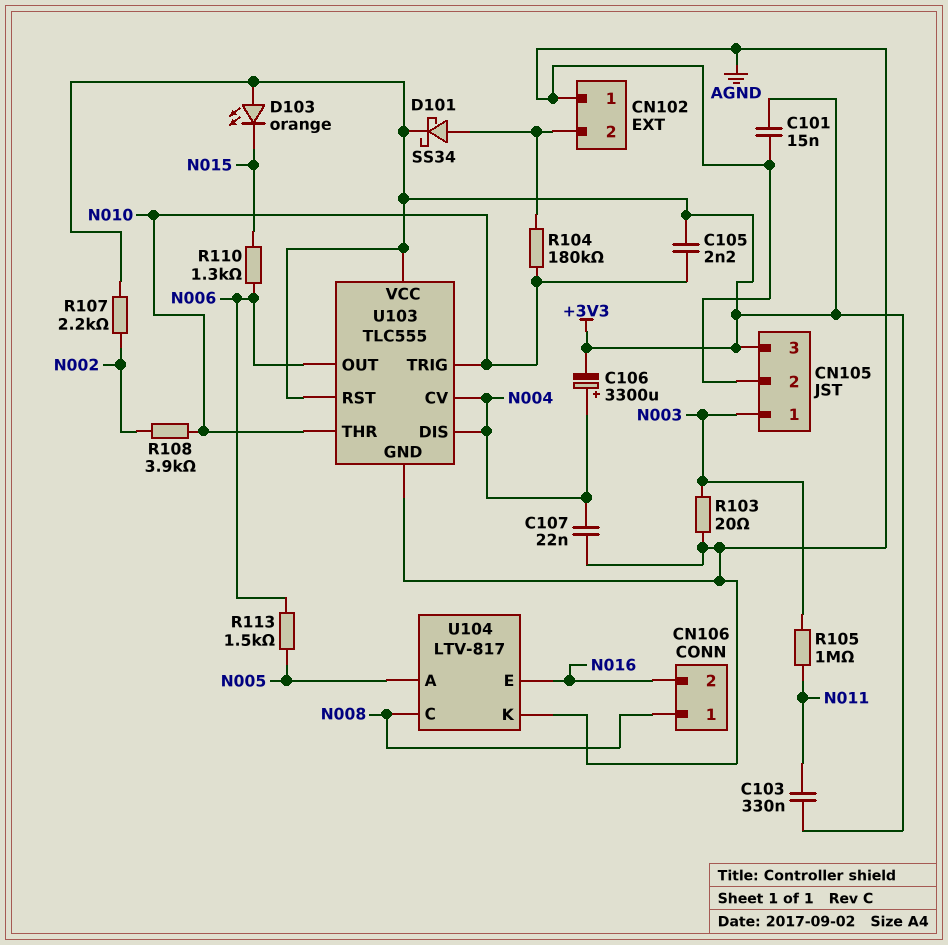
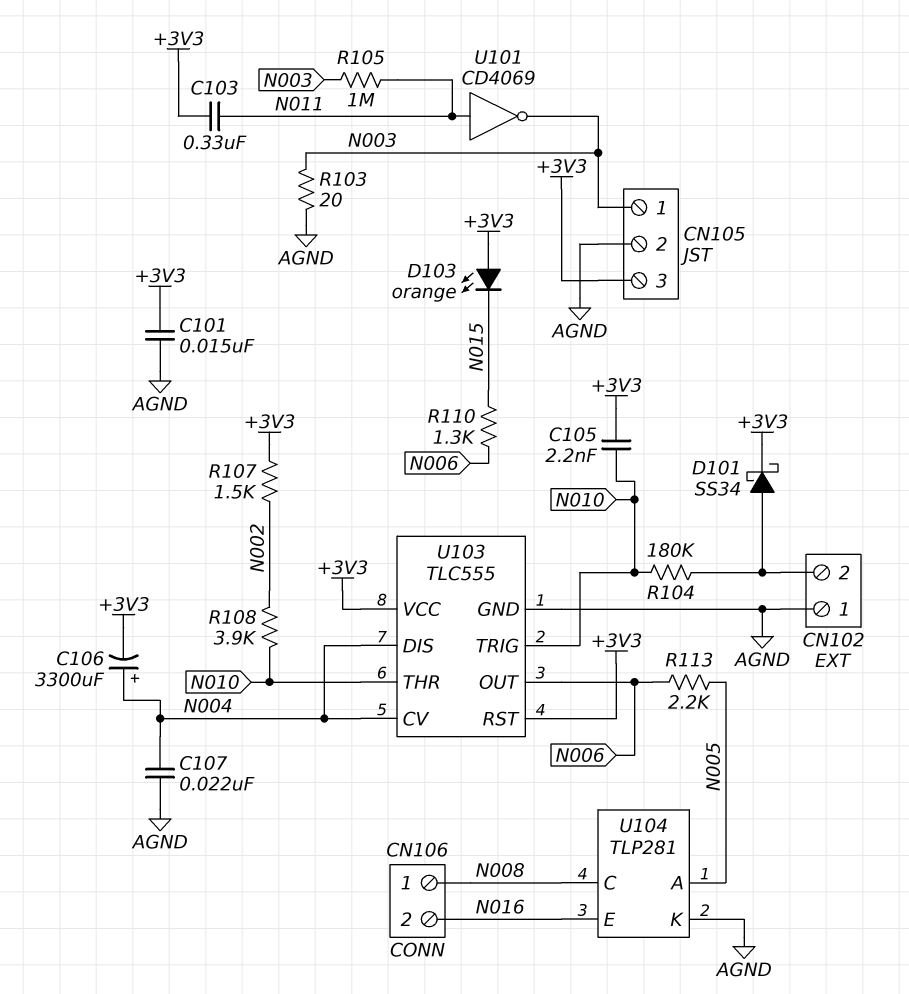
R107: 2.2k (+3V3, N002) -> 1.5k (+3V3, N002)
R113: 1.5k (N005, N006) -> 2.2k (N005, N006)
U101: none -> NOT CD4069 (in N011, out N003)
U104: LTV-817 -> TLP281

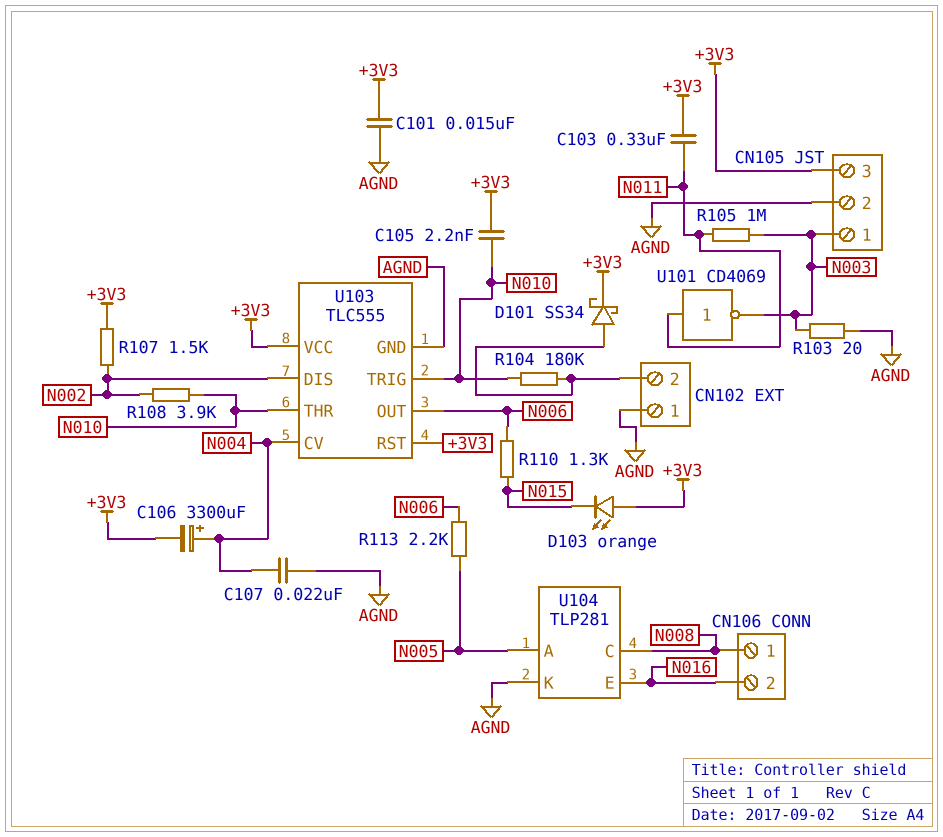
U103 pin DIS: N004 -> N002

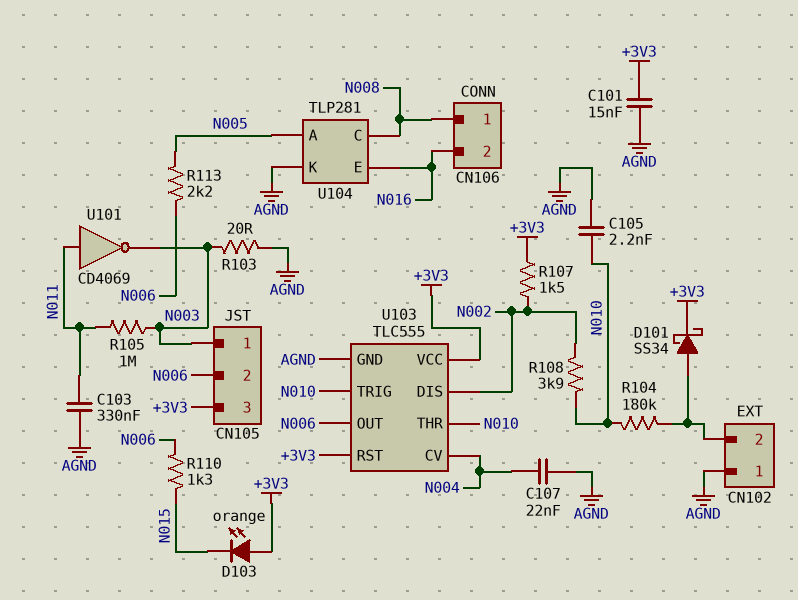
C103: 330nF (+3V3, N011) -> 330nF (AGND, N011)
C105: 2.2nF (+3V3, N010) -> 2.2nF (AGND, N010)
C106: 3300uF (plus N004, minus +3V3) -> none
CN105 pin 2: AGND -> N006

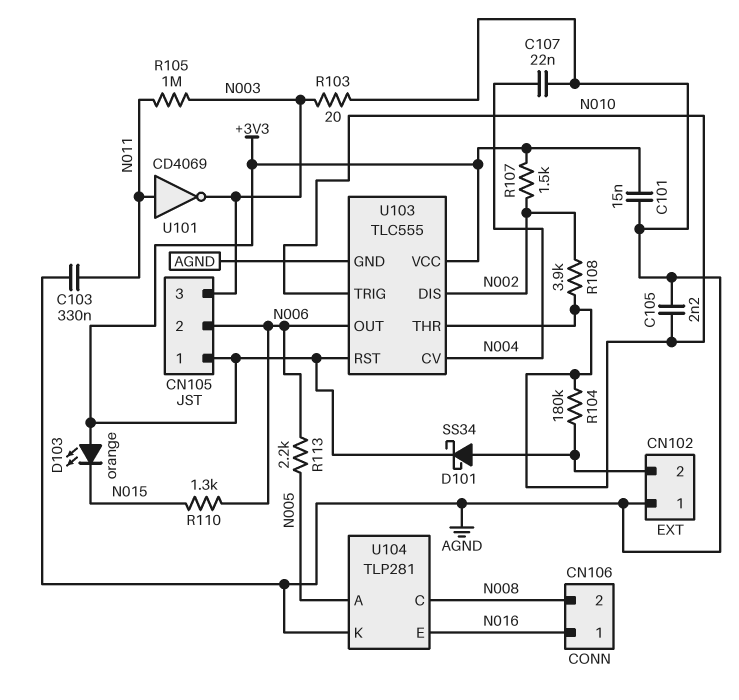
CN105 pin 1: N003 -> +3V3
CN105 pin 3: +3V3 -> N003
CN106 pin 1: N008 -> N016
CN106 pin 2: N016 -> N008

